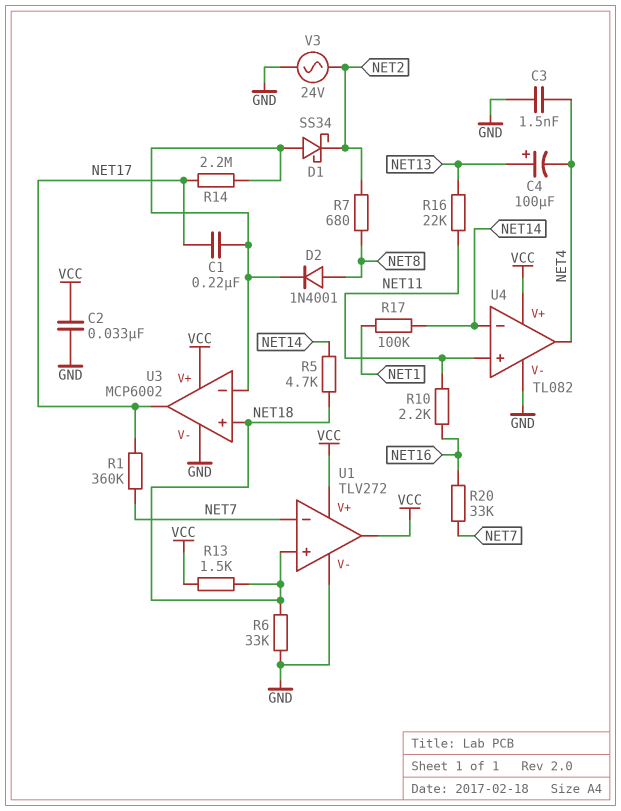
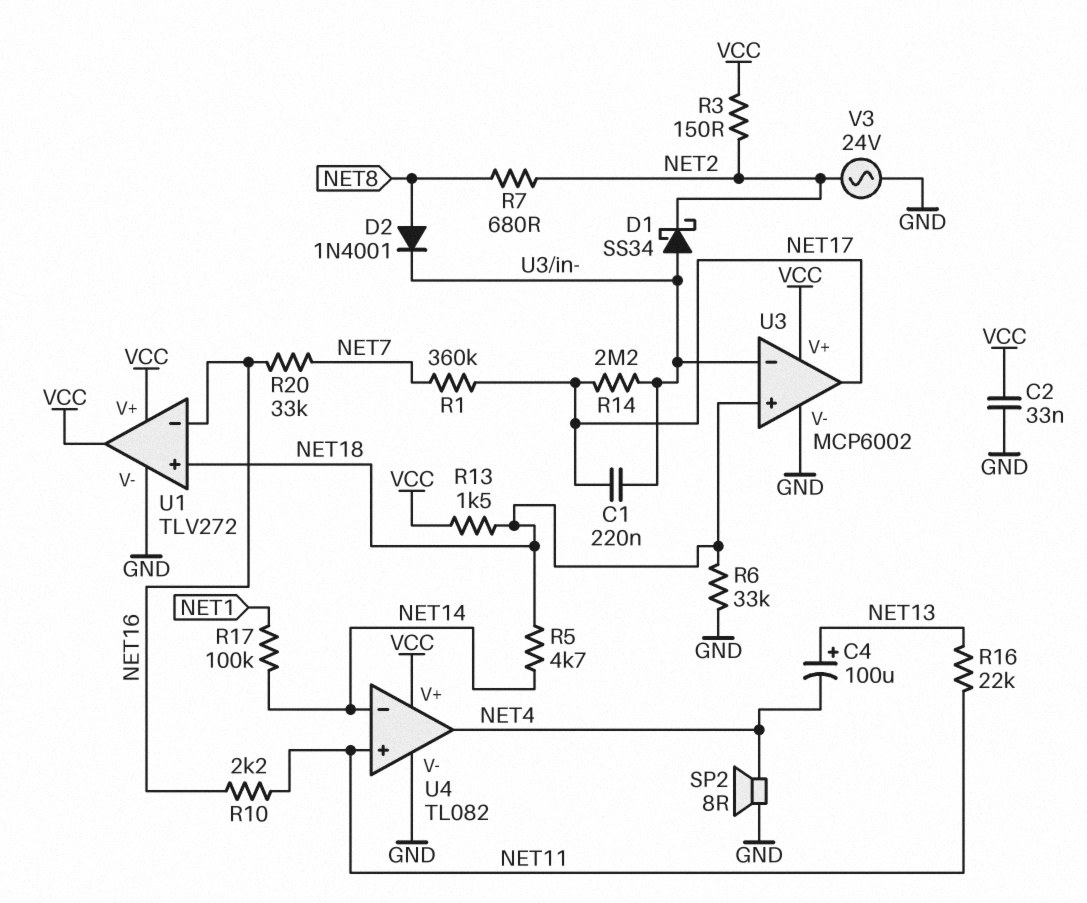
C3: 1.5nF (GND, NET4) -> none
R3: none -> 150 (NET2, VCC)
SP2: none -> speaker 8R (GND, NET4)
U1 pin in-: NET7 -> NET16

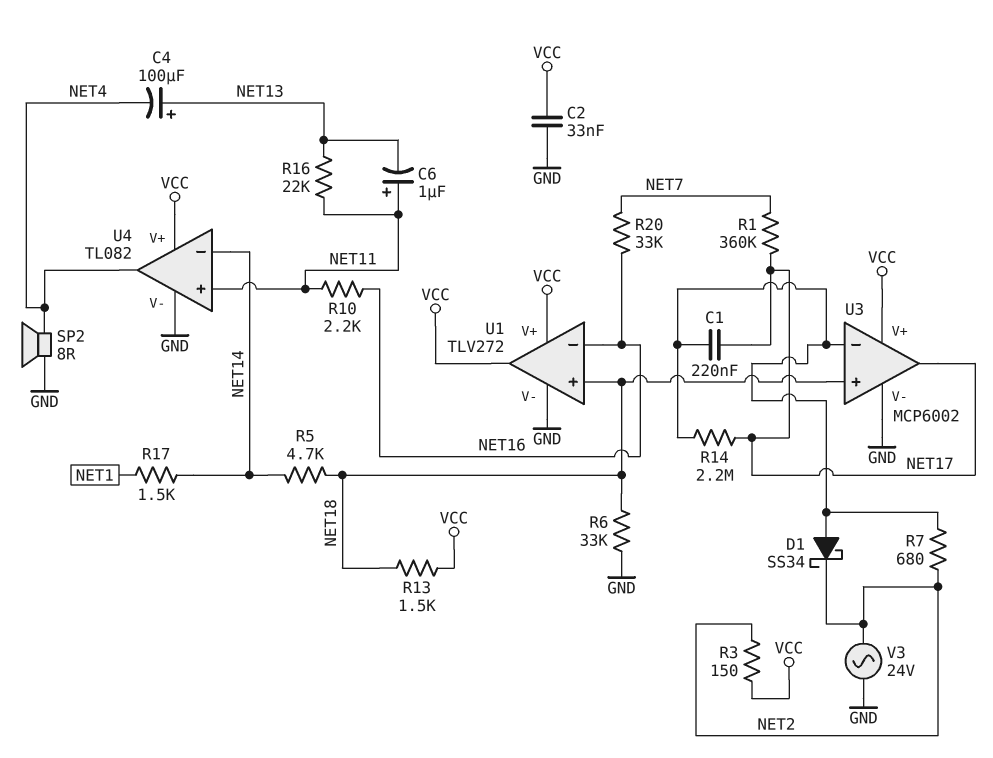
C6: none -> 1uF (plus NET11, minus NET13)
D2: diode 1N4001 (A NET8, K U3/in-) -> none
R7: 680 (NET2, NET8) -> 680 (NET2, U3/in-)
R17: 100k (NET1, NET14) -> 1.5k (NET1, NET14)

